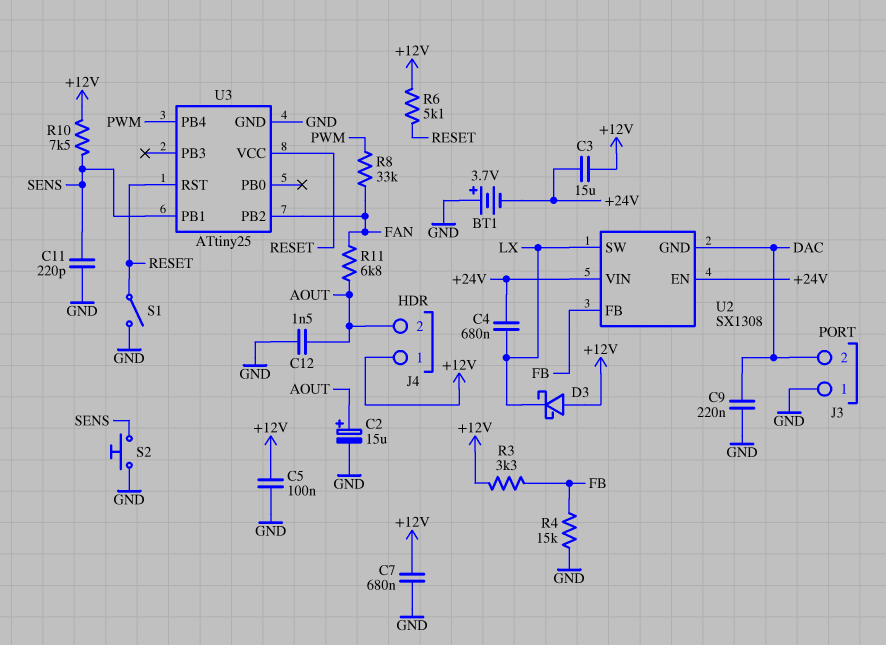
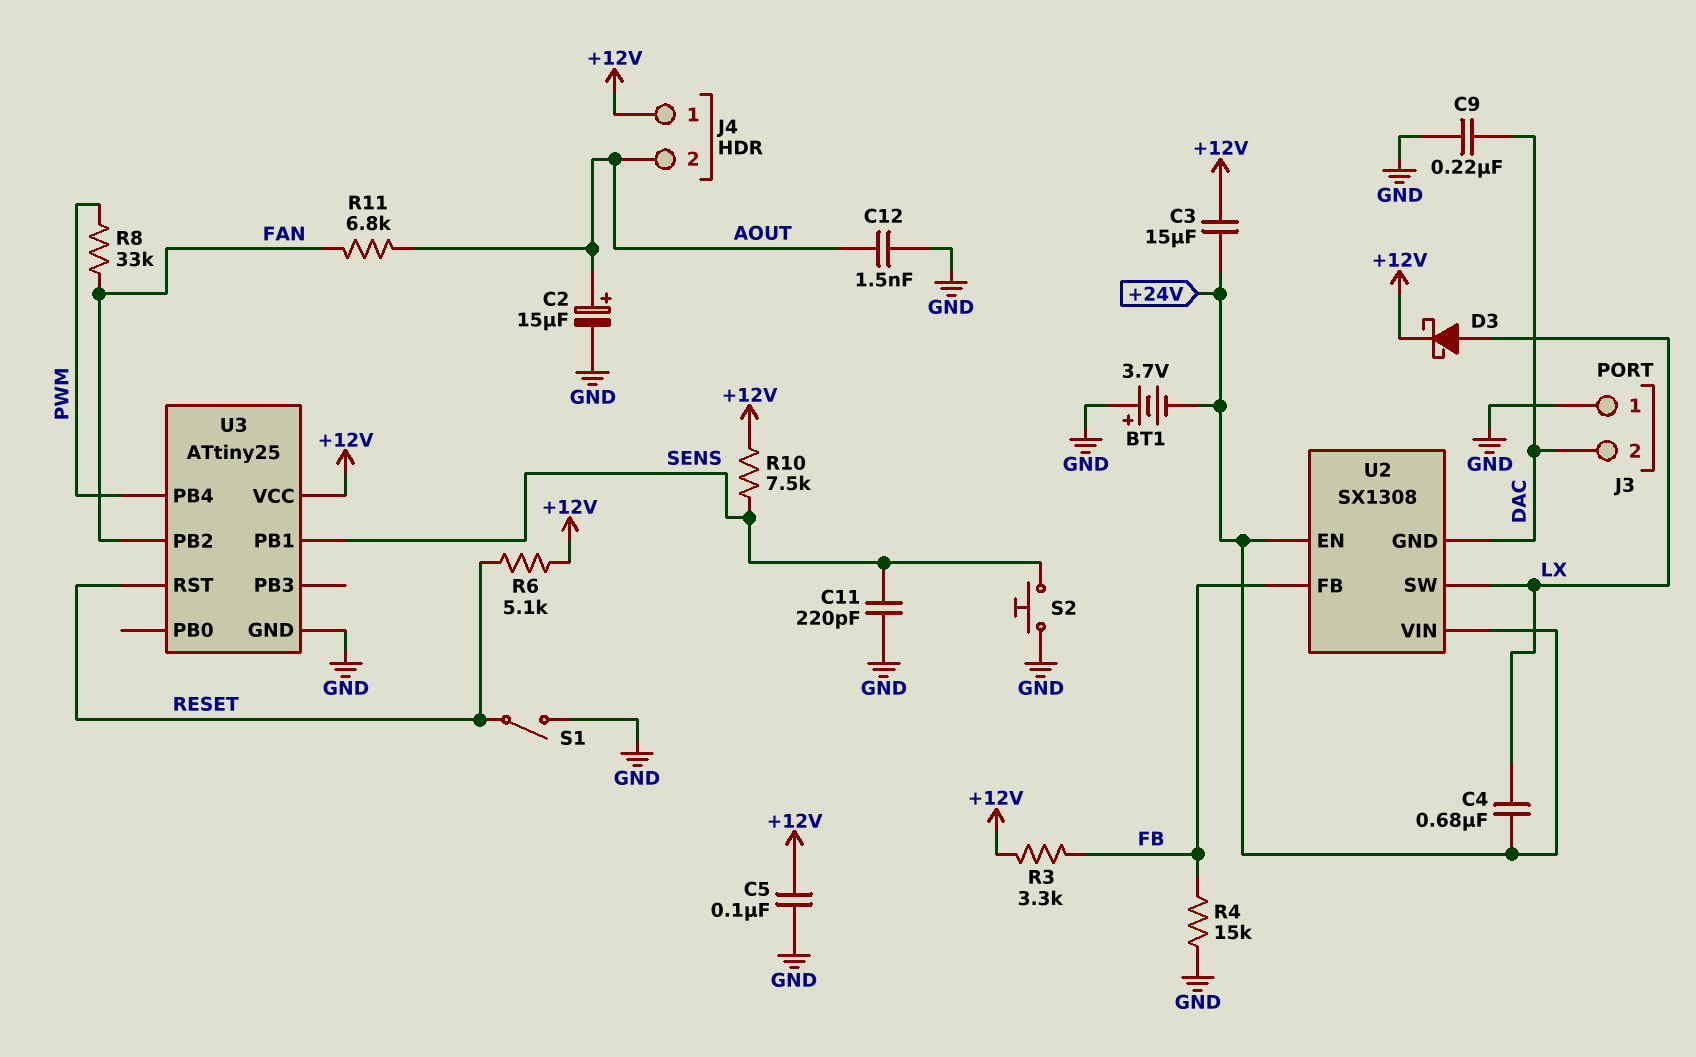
C7: 680nF (+12V, GND) -> none
D3: schottky (A +12V, K LX) -> schottky (A LX, K +12V)
U3 pin VCC: RESET -> +12V

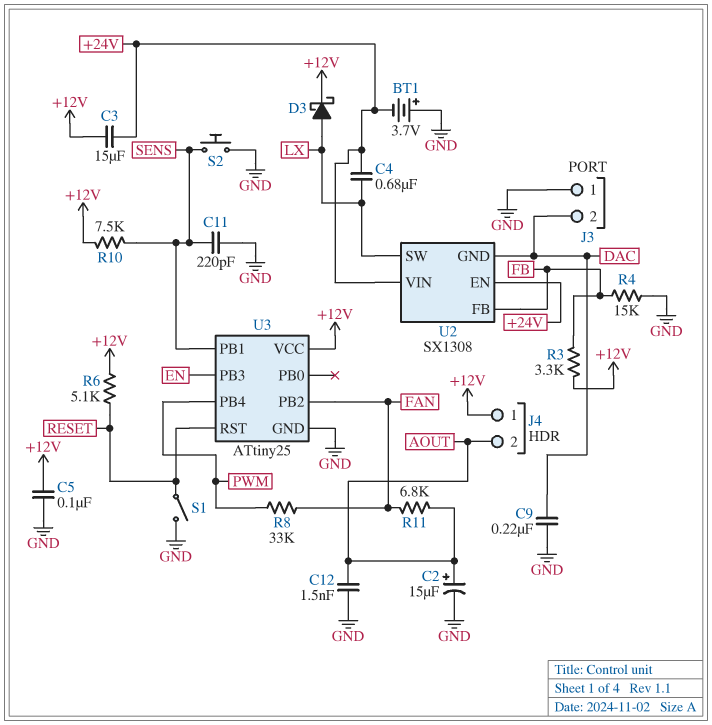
U3 pin PB3: none -> EN

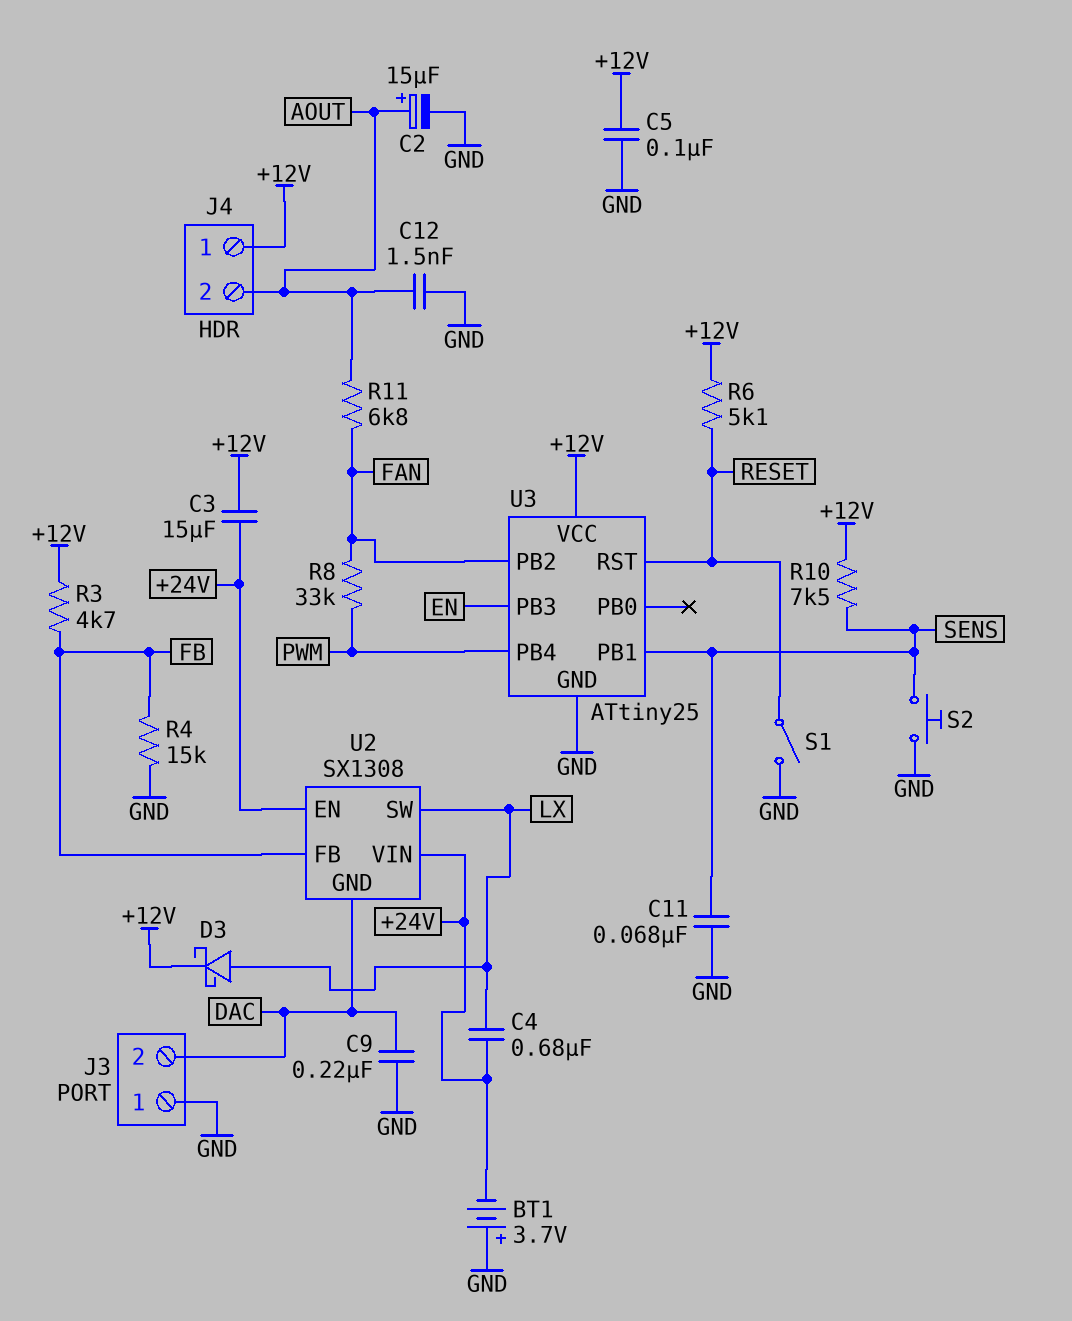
C11: 220pF (GND, SENS) -> 68nF (GND, SENS)
R3: 3.3k (+12V, FB) -> 4.7k (+12V, FB)

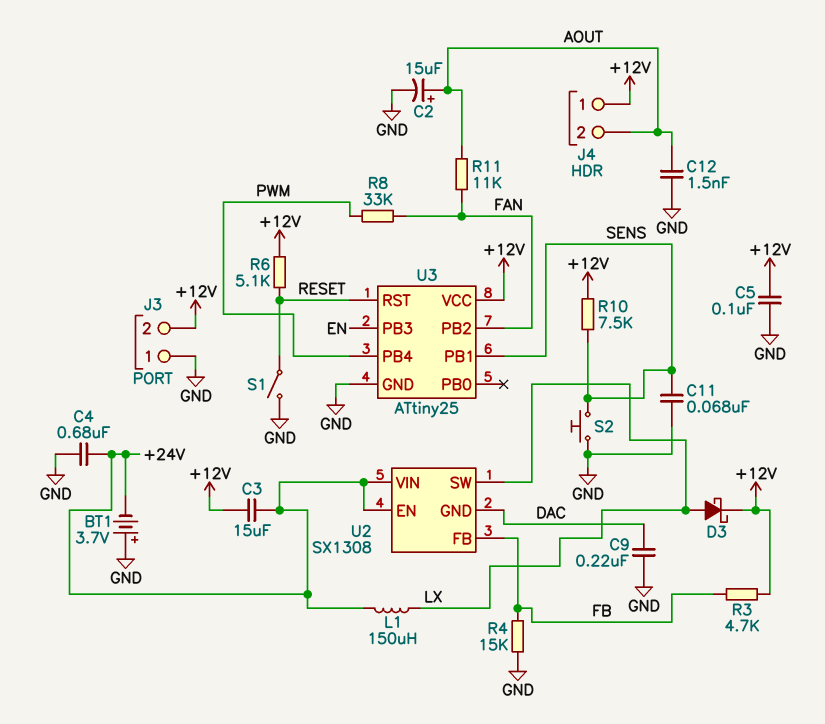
C4: 680nF (+24V, LX) -> 680nF (+24V, GND)
J3 pin 2: DAC -> +12V
L1: none -> 150uH (+24V, LX)
R11: 6.8k (AOUT, FAN) -> 11k (AOUT, FAN)

